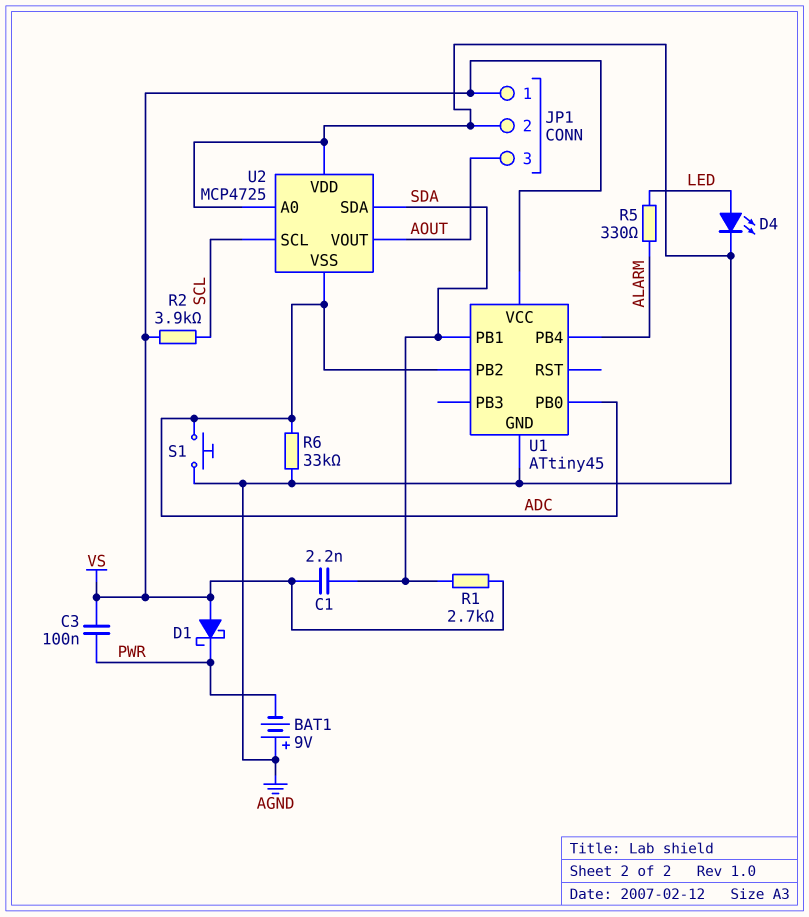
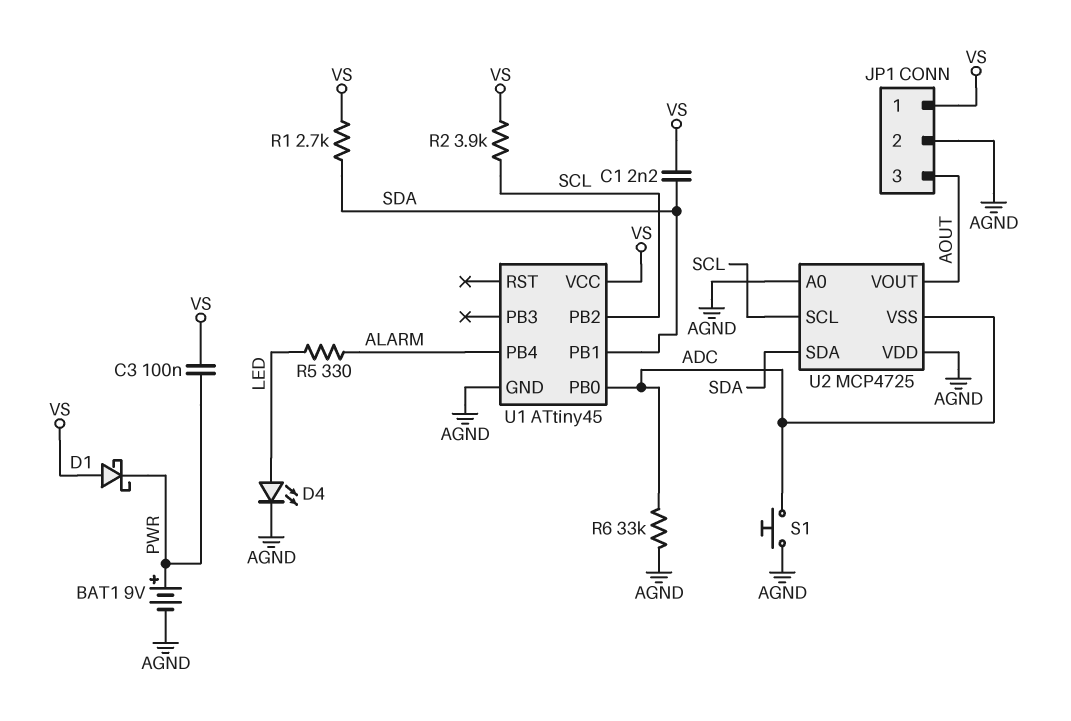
BAT1: 9V (plus AGND, minus PWR) -> 9V (plus PWR, minus AGND)
U1 pin PB2: ADC -> SCL

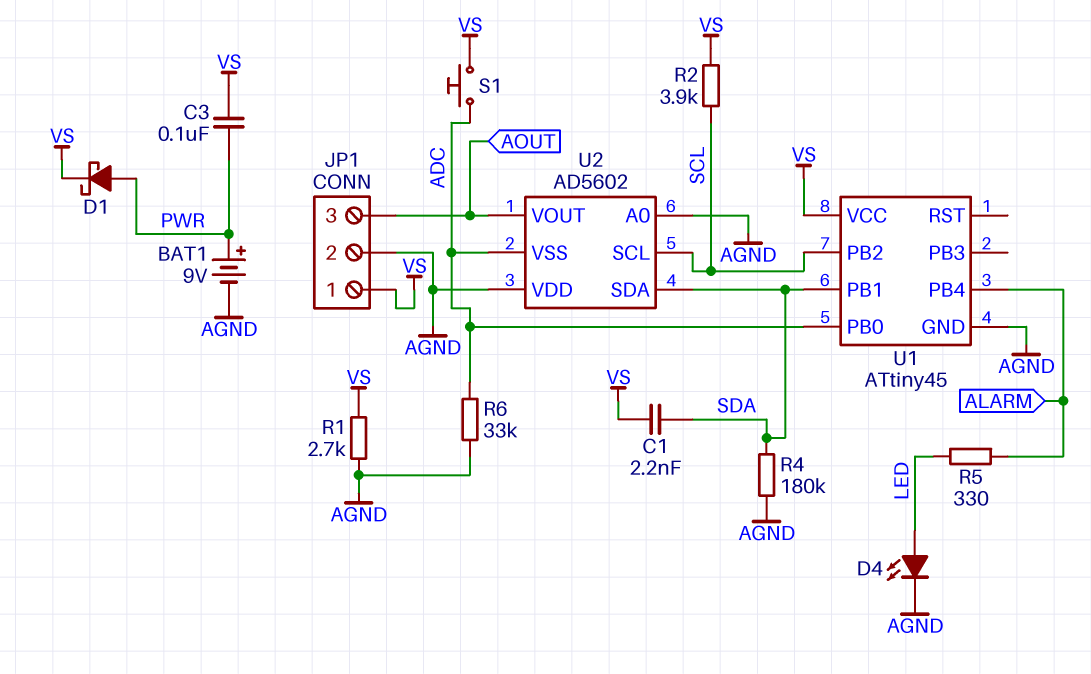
D1: schottky (A VS, K PWR) -> schottky (A PWR, K VS)
R1: 2.7k (SDA, VS) -> 2.7k (AGND, VS)
R4: none -> 180k (AGND, SDA)
S1: button (ADC, AGND) -> button (ADC, VS)
U2: MCP4725 -> AD5602

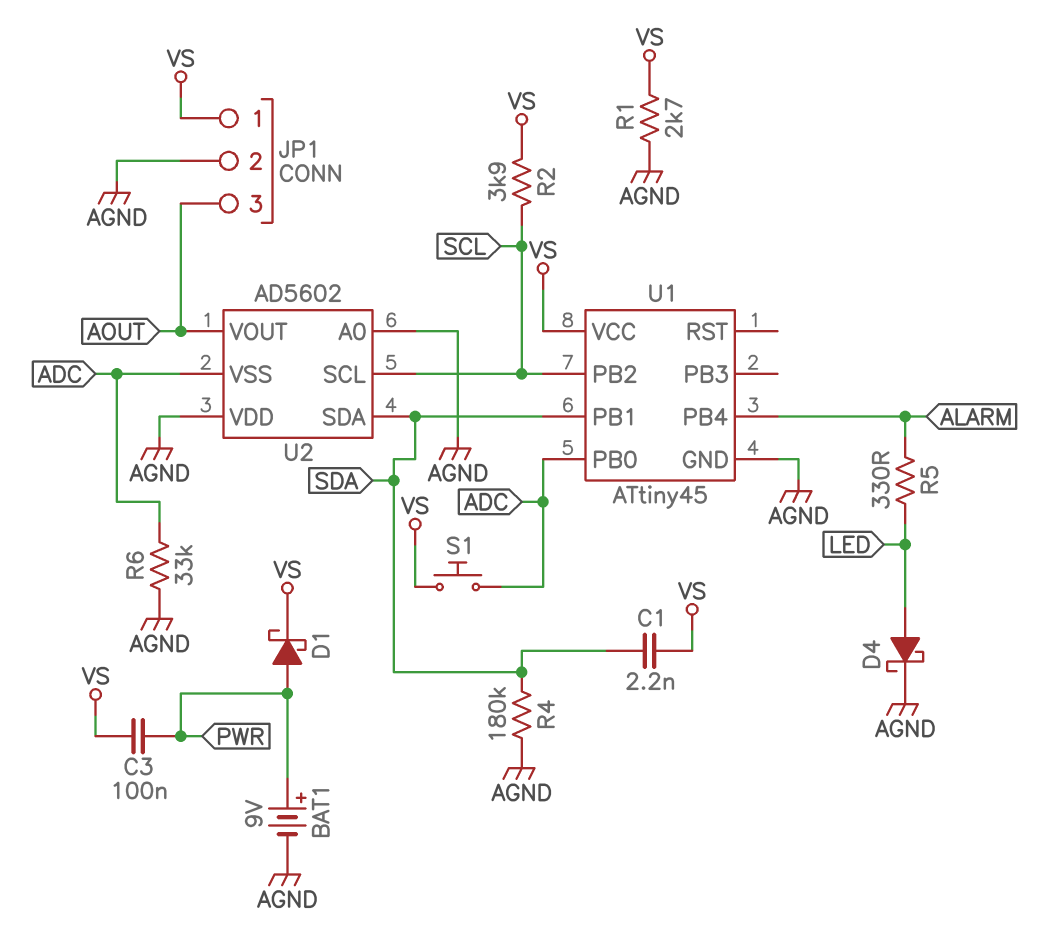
D4: LED (A LED, K AGND) -> schottky (A LED, K AGND)

